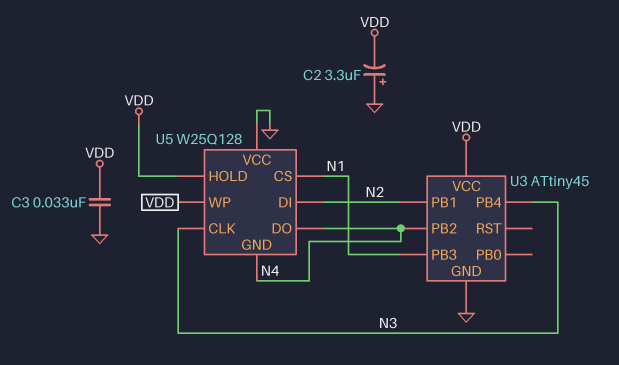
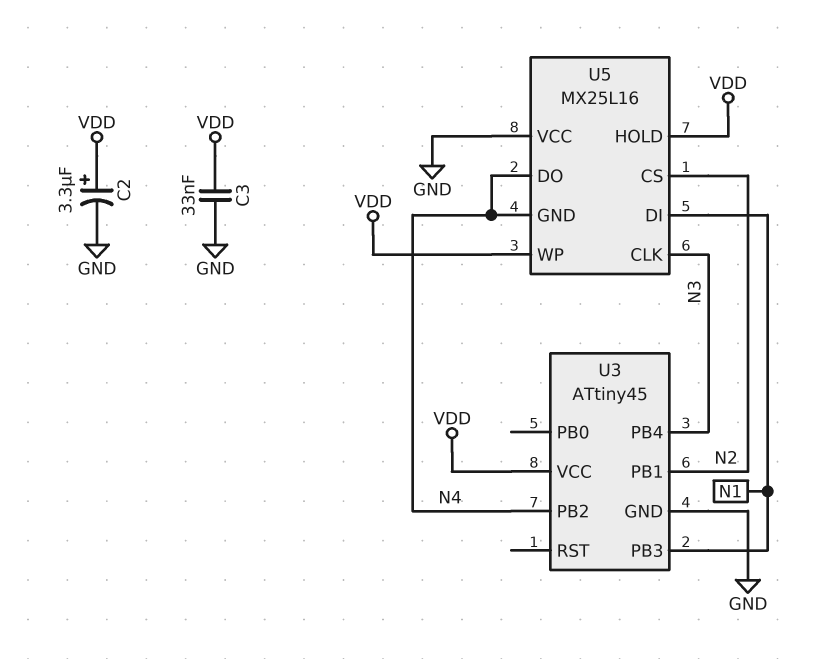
C2: 3.3uF (plus GND, minus VDD) -> 3.3uF (plus VDD, minus GND)
U5: W25Q128 -> MX25L16
U5 pin CS: N1 -> N2
U5 pin DI: N2 -> N1

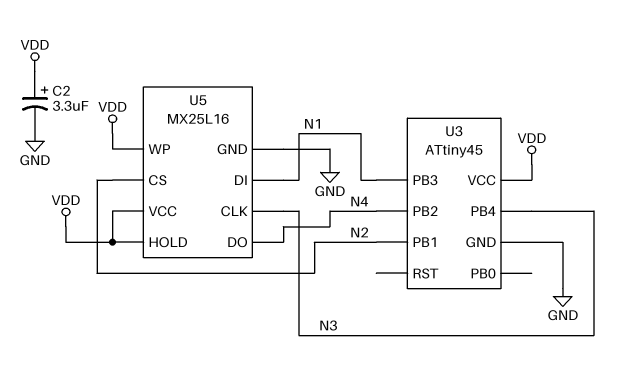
C3: 33nF (GND, VDD) -> none
U5 pin GND: N4 -> GND
U5 pin VCC: GND -> VDD

